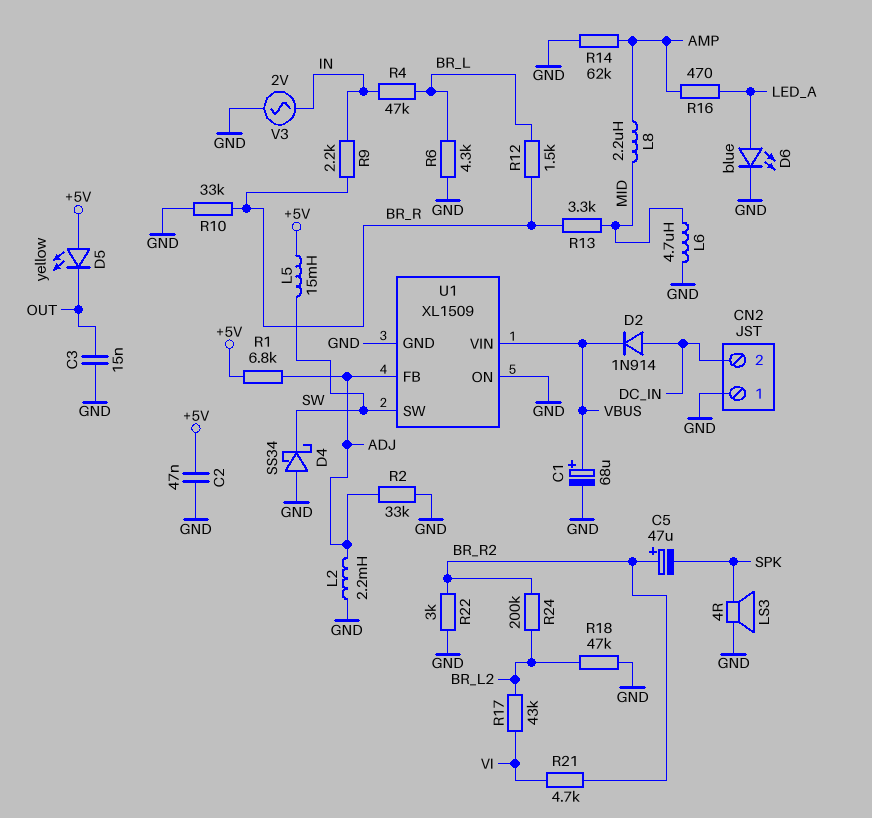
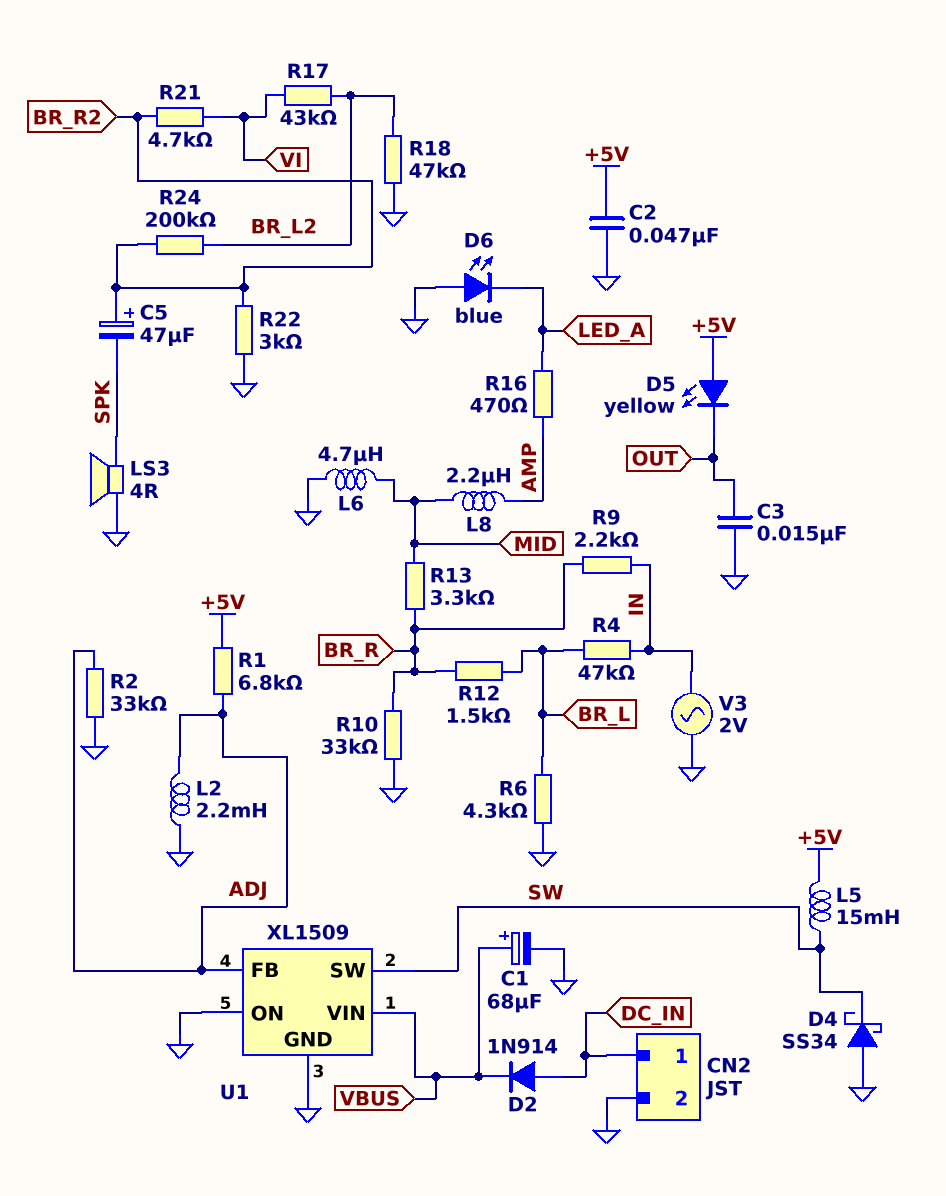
CN2 pin 1: GND -> DC_IN
CN2 pin 2: DC_IN -> GND
D6: LED blue (A LED_A, K GND) -> LED blue (A GND, K LED_A)
R14: 62k (AMP, GND) -> none

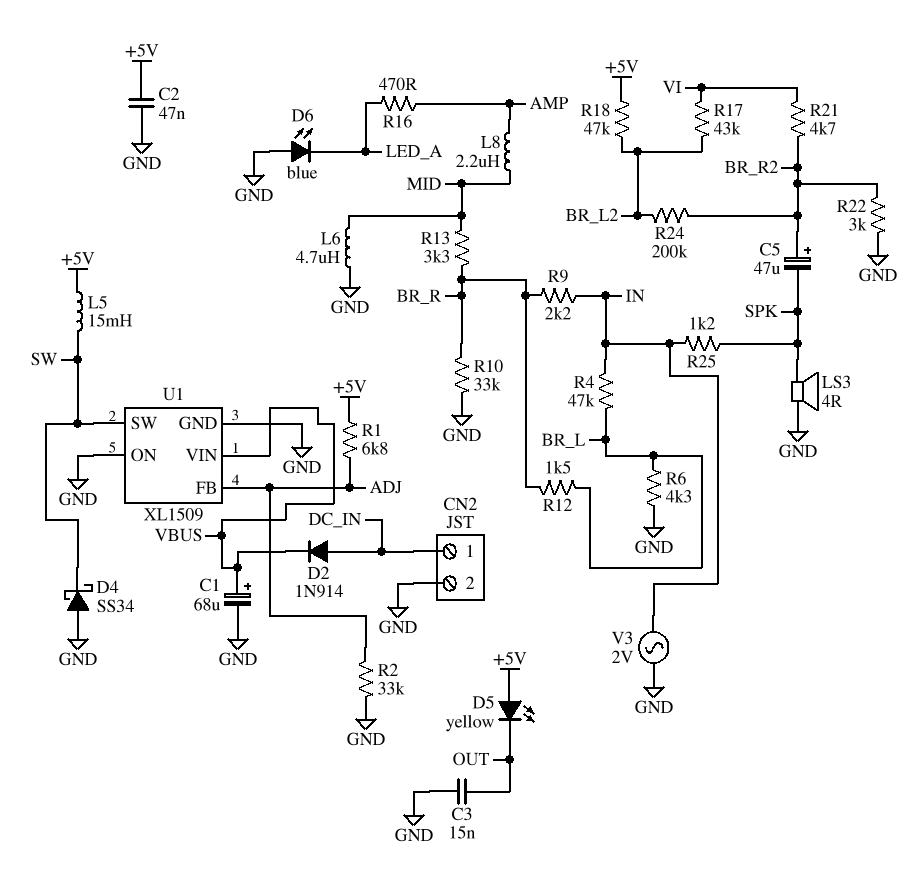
L2: 2.2mH (ADJ, GND) -> none
R18: 47k (BR_L2, GND) -> 47k (+5V, BR_L2)
R25: none -> 1.2k (IN, SPK)

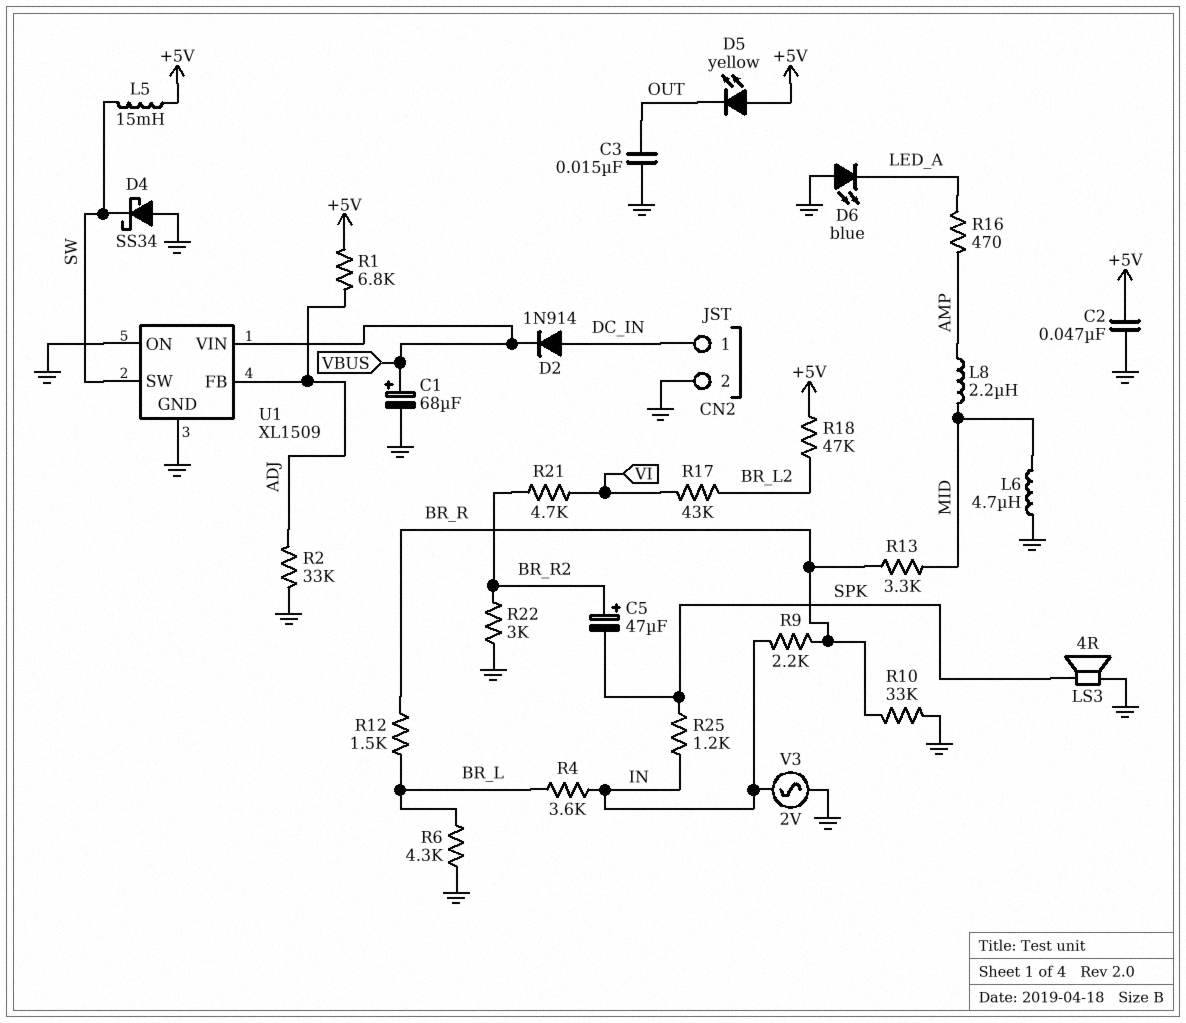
R4: 47k (BR_L, IN) -> 3.6k (BR_L, IN)
R24: 200k (BR_L2, BR_R2) -> none

